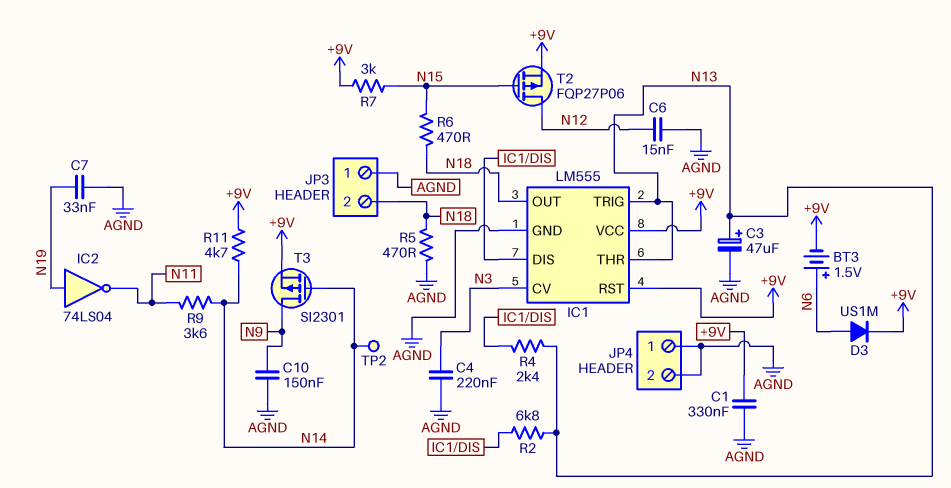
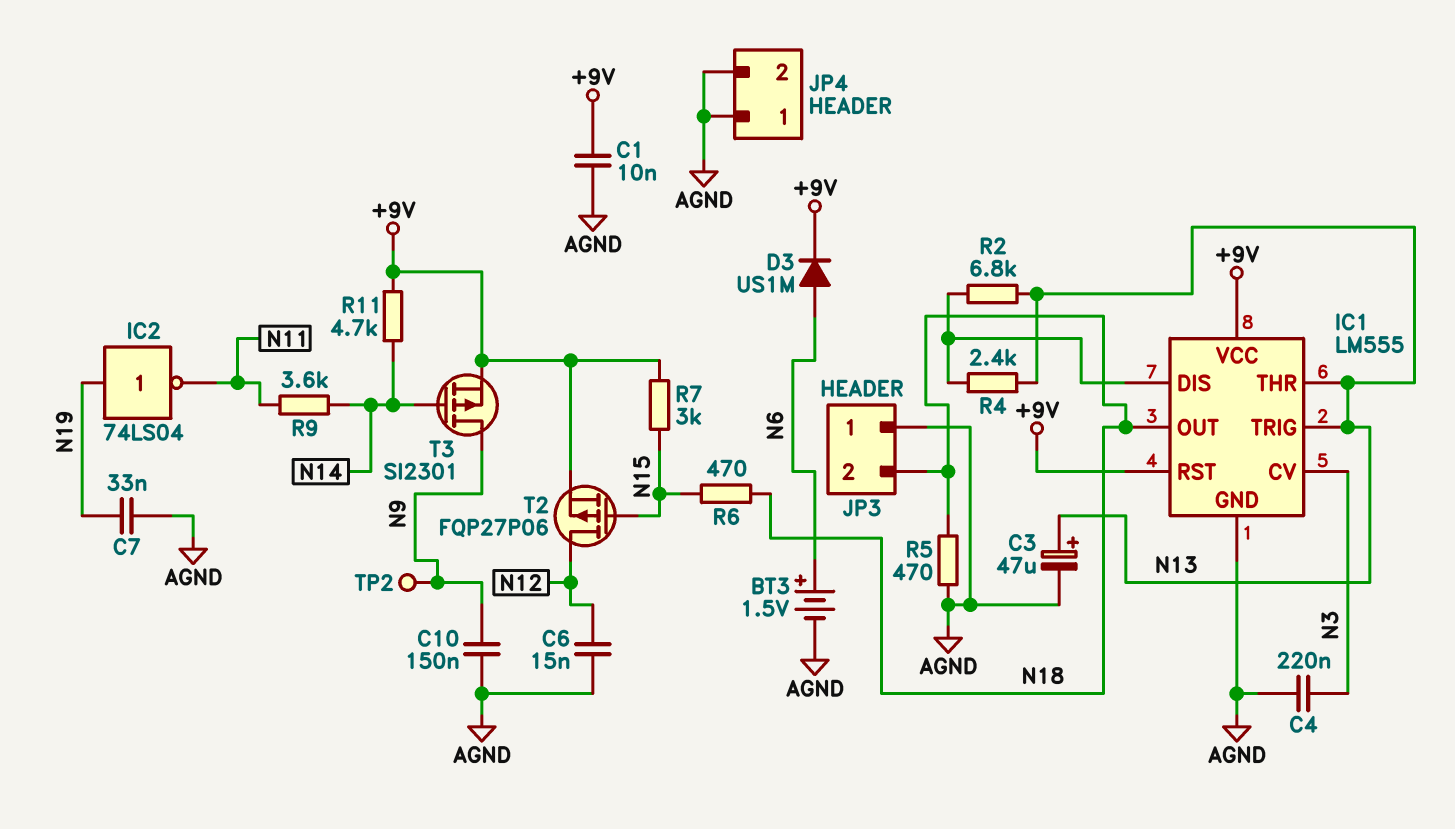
BT3: 1.5V (plus N6, minus +9V) -> 1.5V (plus N6, minus AGND)
C1: 330nF (+9V, AGND) -> 10nF (+9V, AGND)
TP2: test point (N14) -> test point (N9)

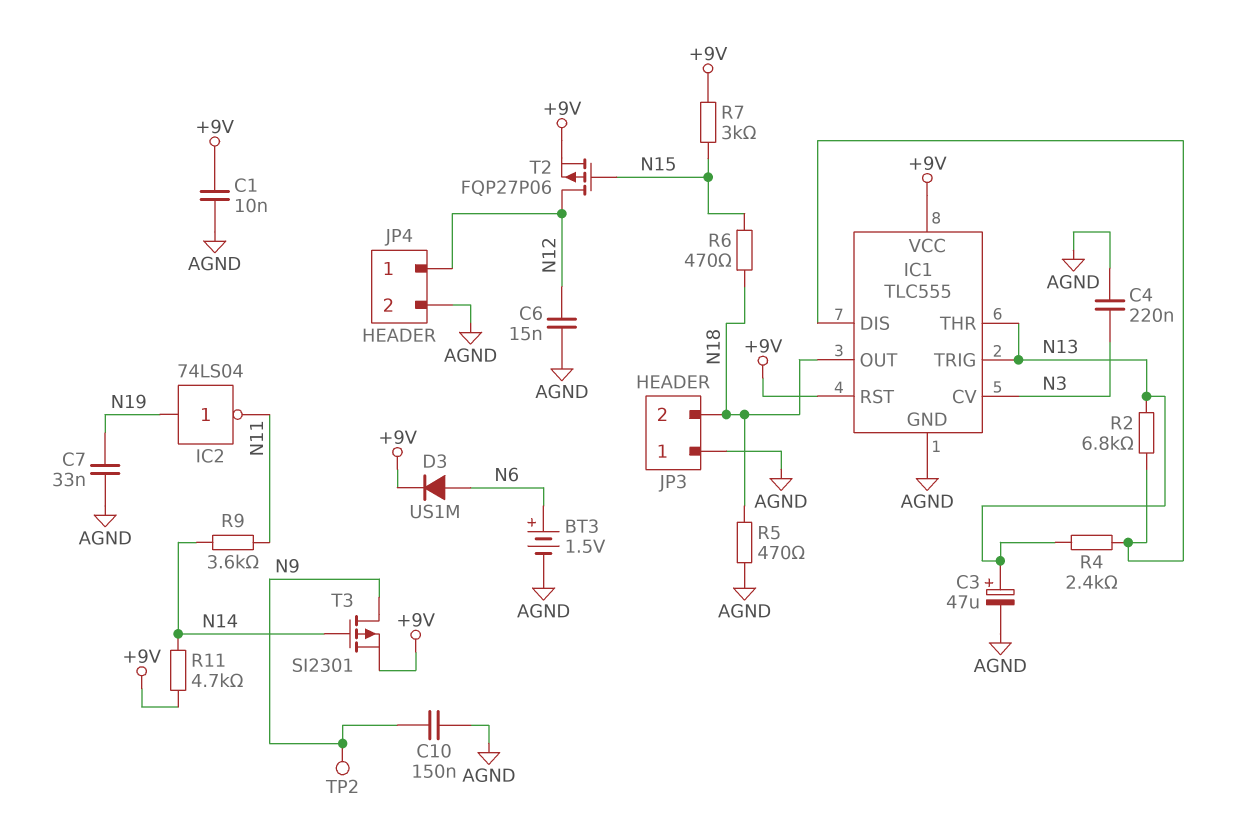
IC1: LM555 -> TLC555
JP4 pin 1: AGND -> N12

